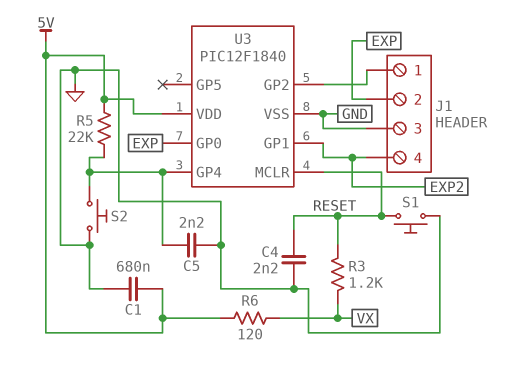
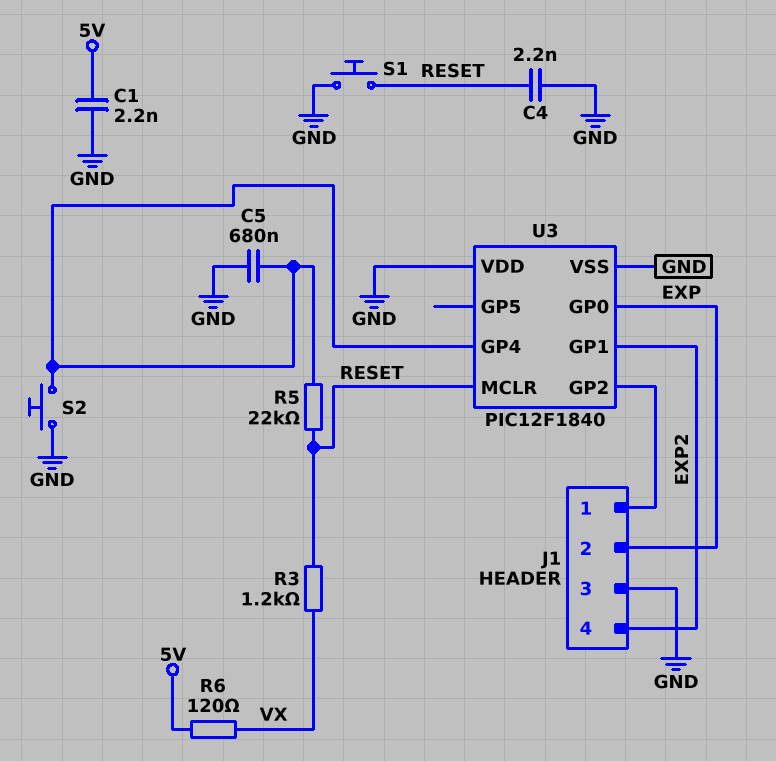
C1: 680nF (5V, GND) -> 2.2nF (5V, GND)
C5: 2.2nF (GND, U3/GP4) -> 680nF (GND, U3/GP4)
R5: 22k (5V, U3/GP4) -> 22k (RESET, U3/GP4)
U3 pin VDD: 5V -> GND

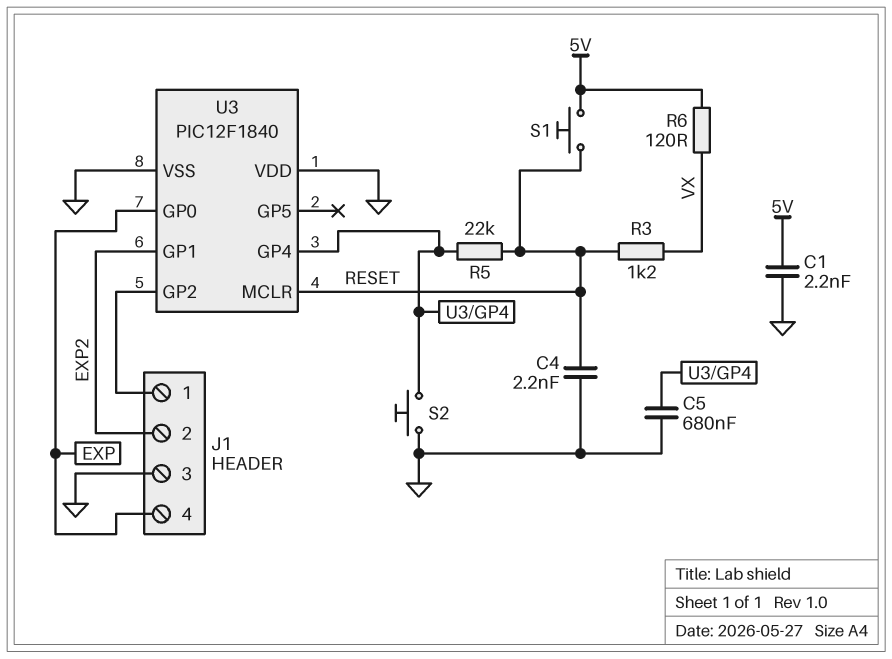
J1 pin 2: EXP -> EXP2
J1 pin 4: EXP2 -> EXP
S1: button (GND, RESET) -> button (5V, RESET)

